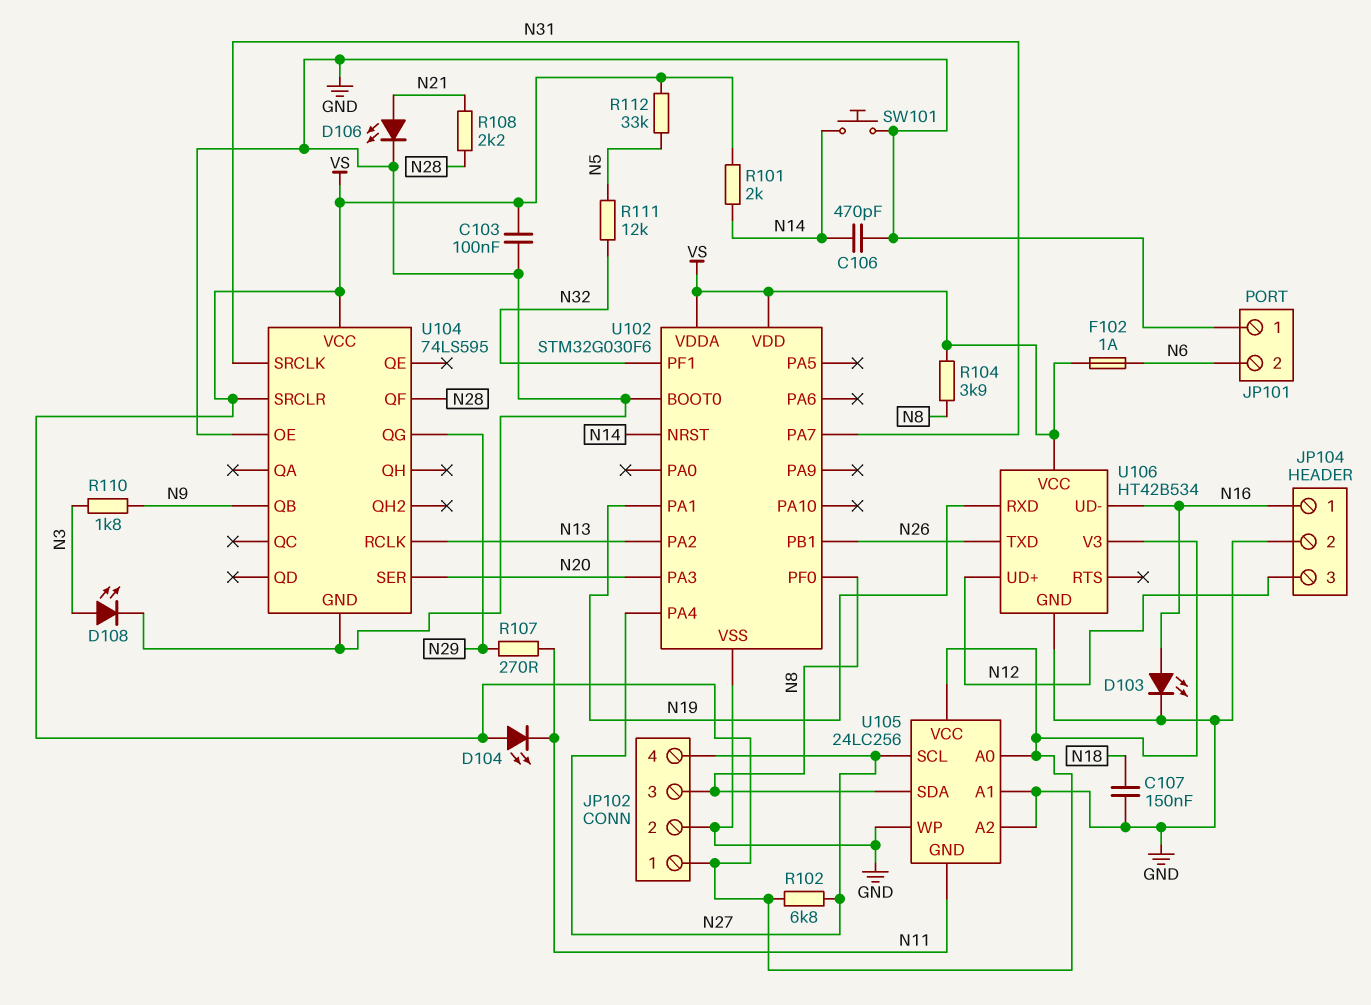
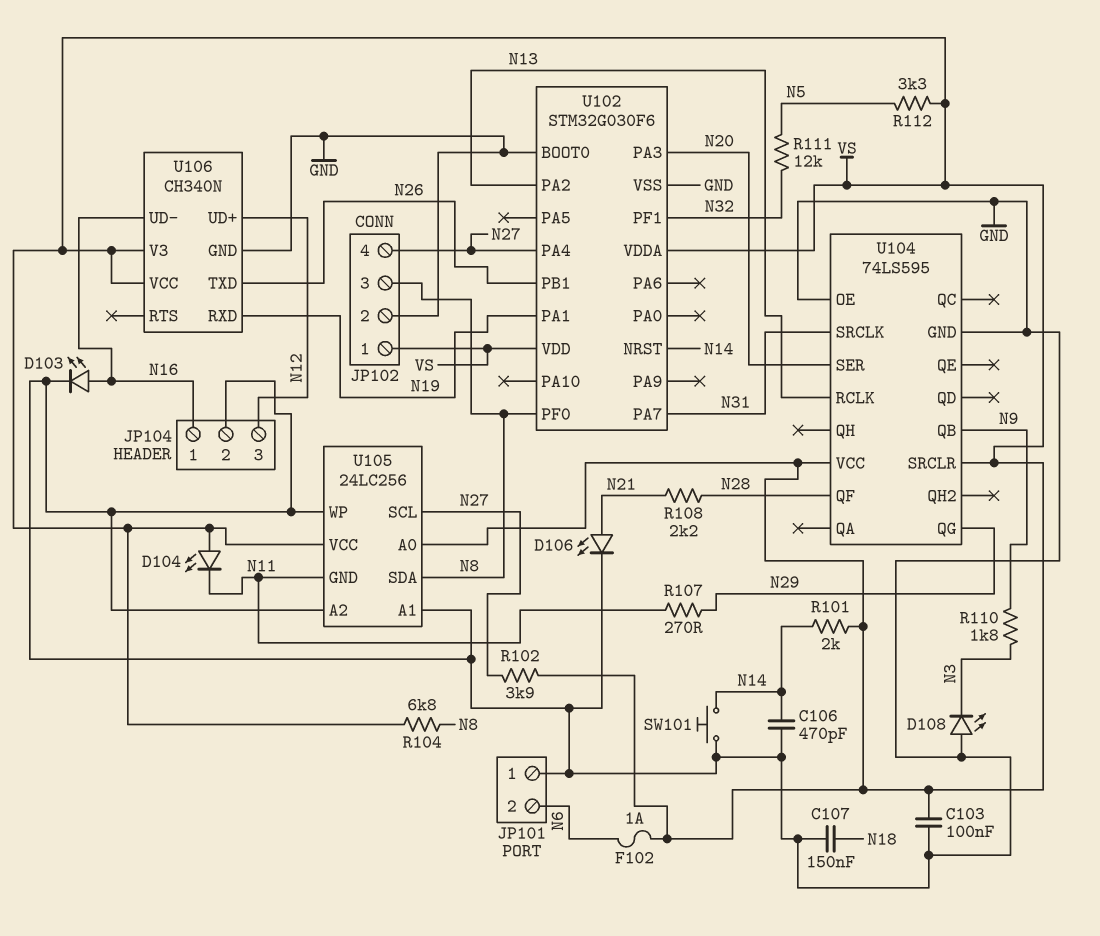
D108: LED (A N3, K GND) -> LED (A GND, K N3)
R102: 6.8k (N27, VS) -> 3.9k (N27, VS)
R104: 3.9k (N8, VS) -> 6.8k (N8, VS)
R112: 33k (N5, VS) -> 3.3k (N5, VS)
U106: HT42B534 -> CH340N

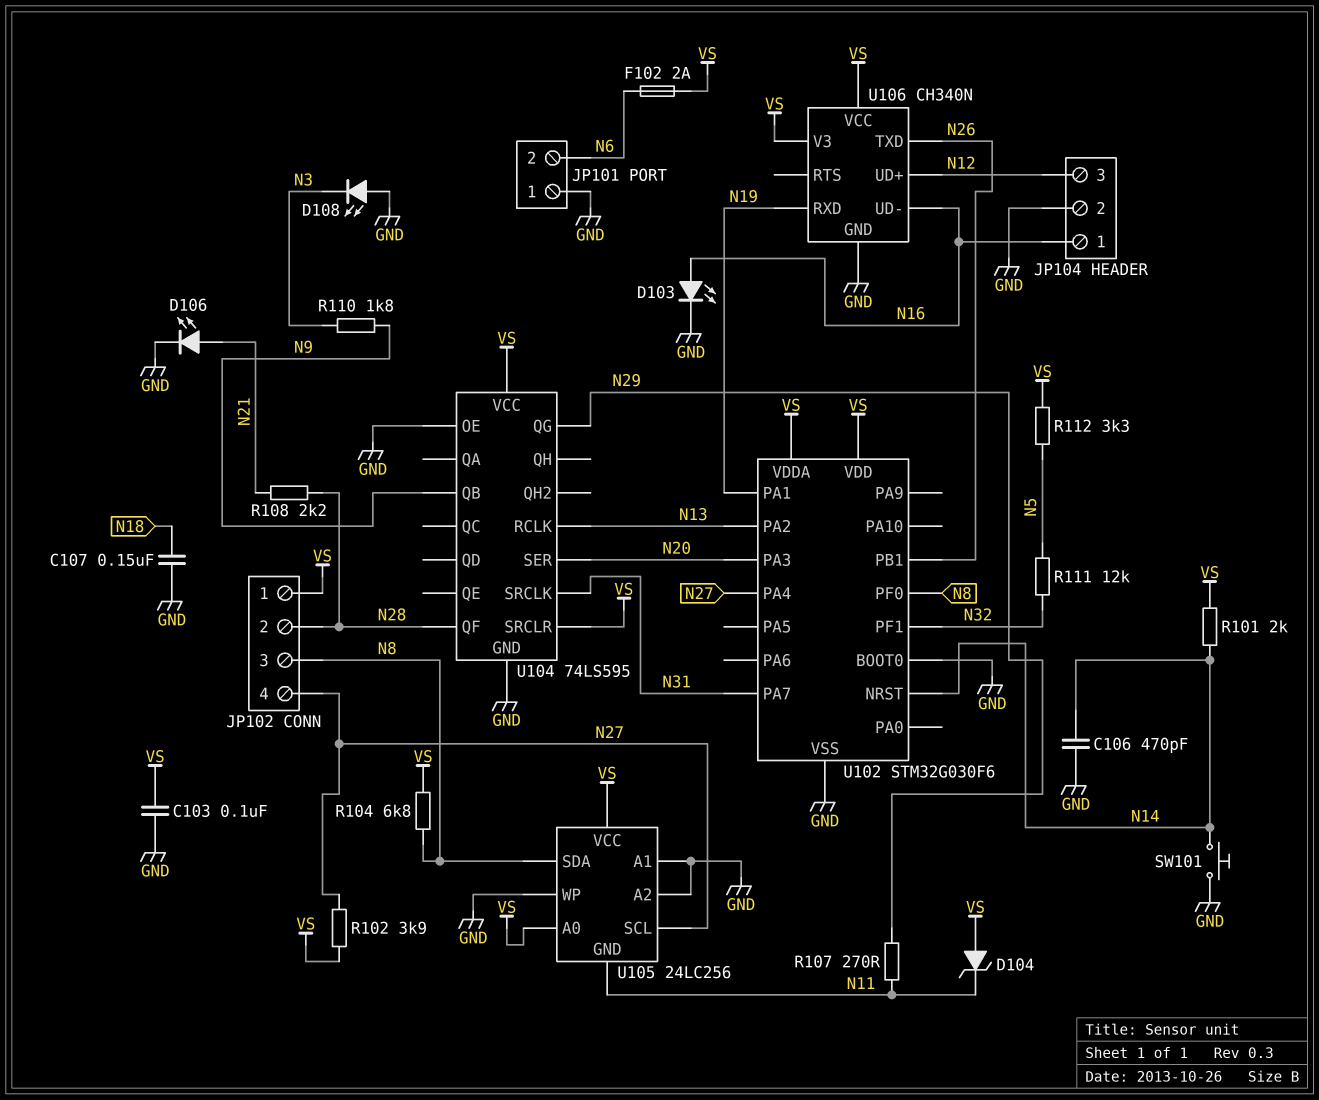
D104: LED (A VS, K N11) -> zener (A VS, K N11)
F102: 1A (N6, VS) -> 2A (N6, VS)
JP102 pin 2: GND -> N28

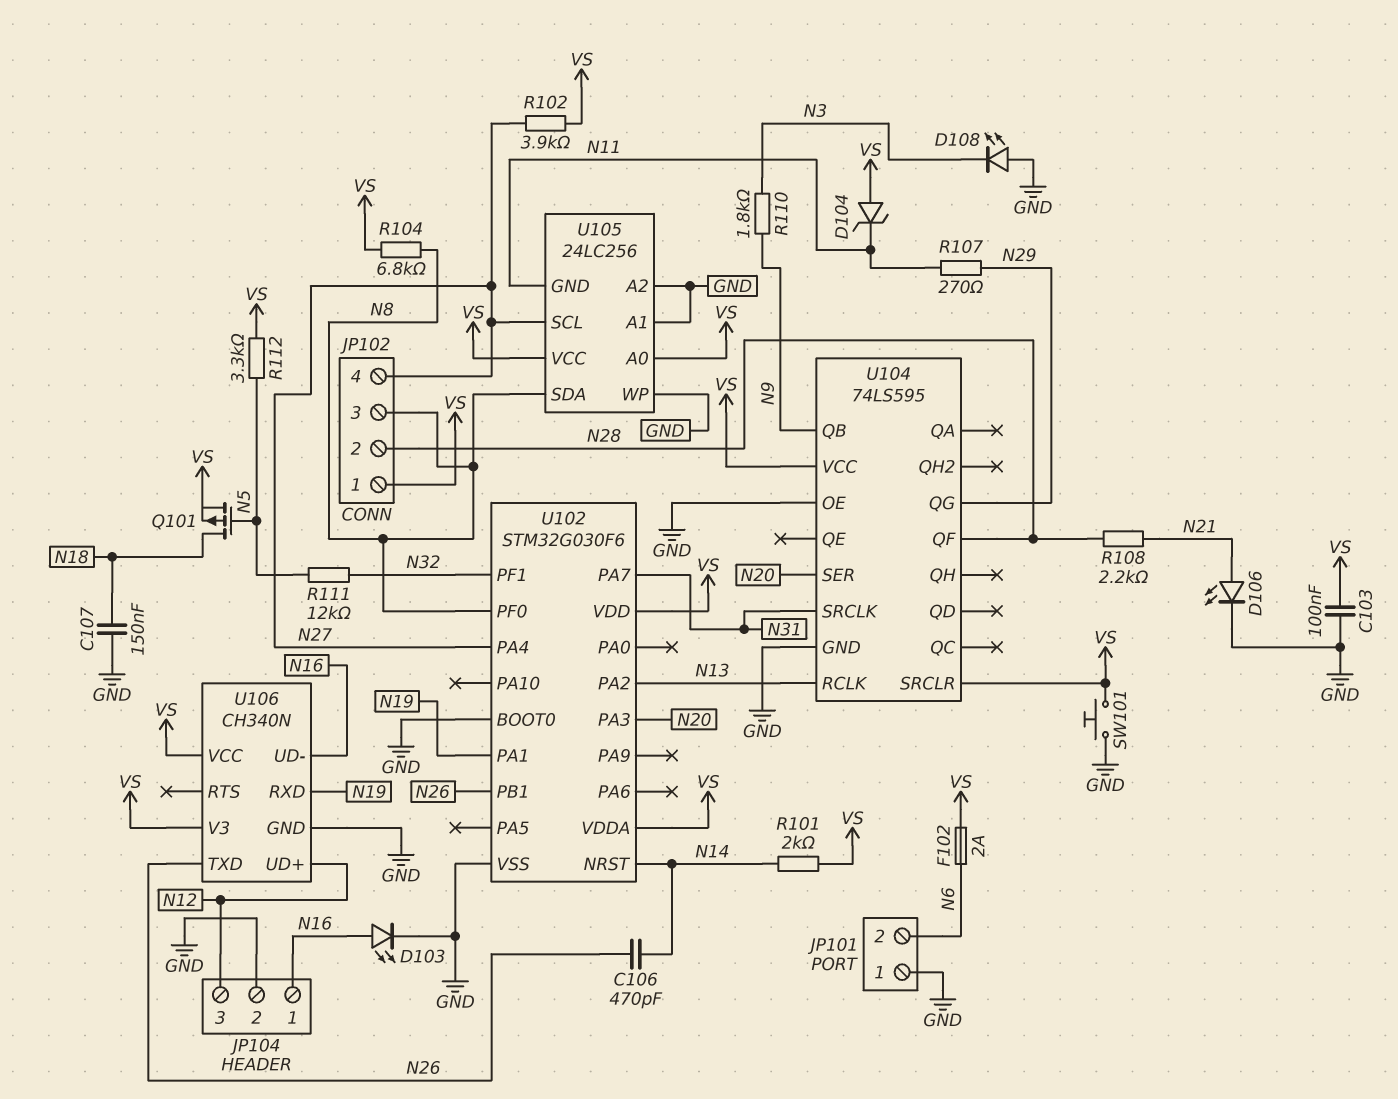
C106: 470pF (GND, N14) -> 470pF (N14, N26)
Q101: none -> PMOS (G N5, D N18, S VS)
SW101: button (GND, N14) -> button (GND, VS)

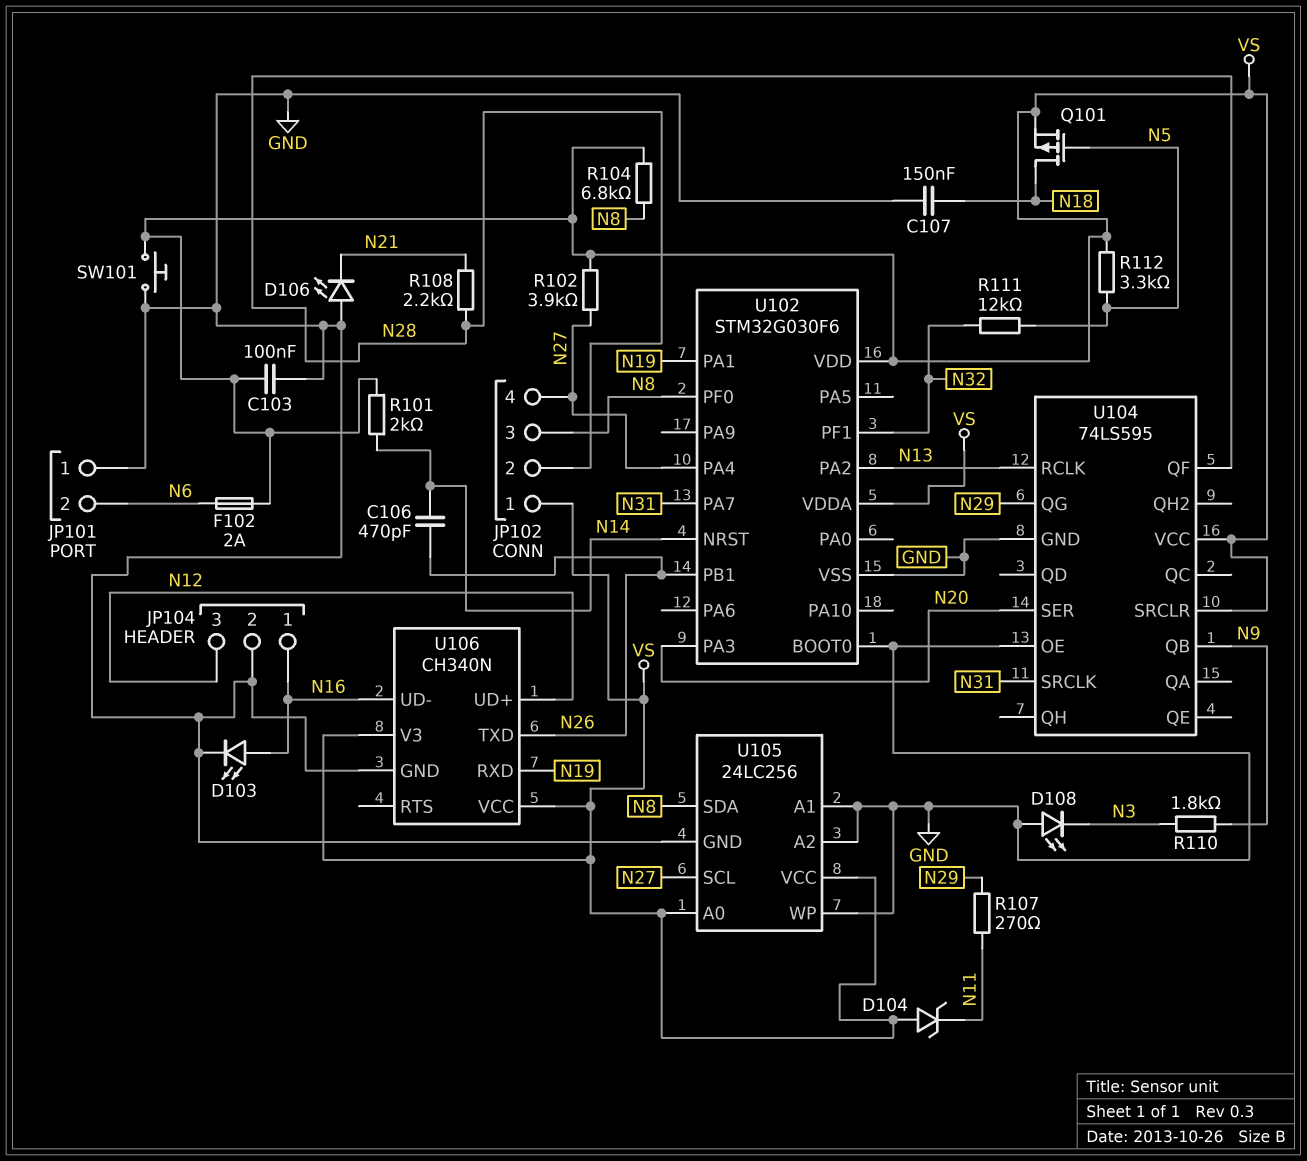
D106: LED (A N21, K GND) -> LED (A GND, K N21)
U105 pin GND: N11 -> GND

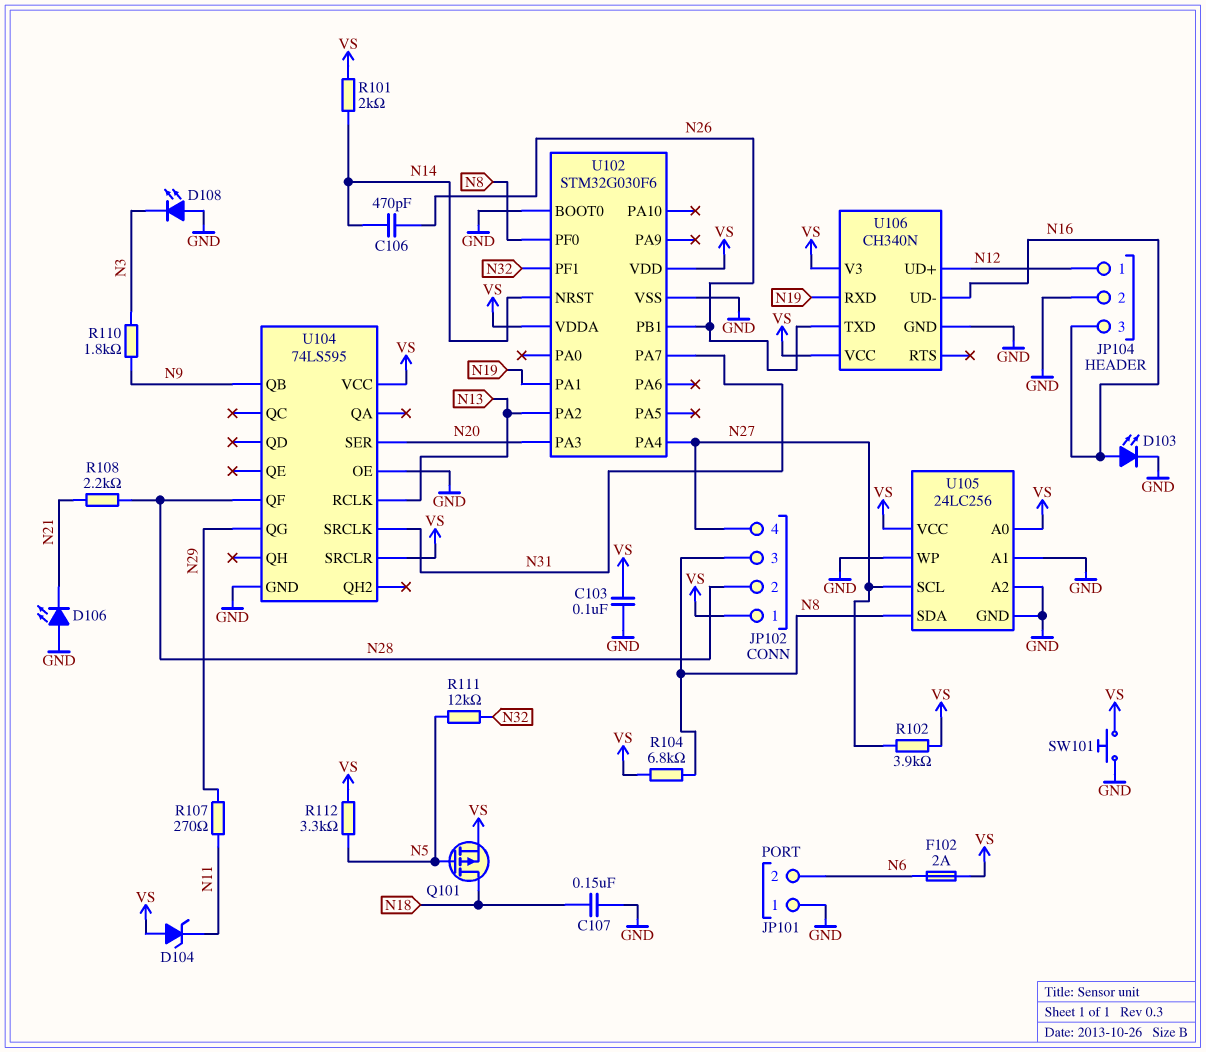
JP104 pin 1: N16 -> N12
JP104 pin 3: N12 -> N16

